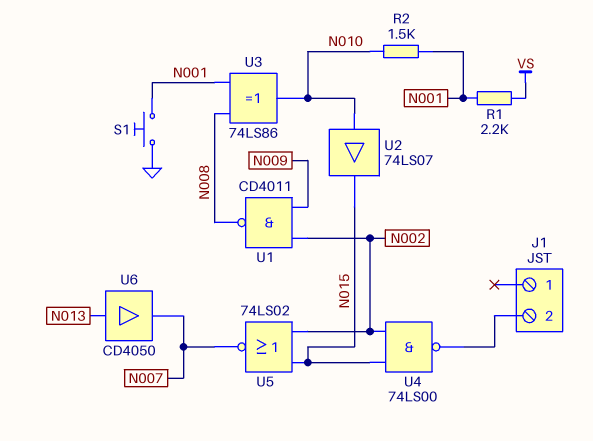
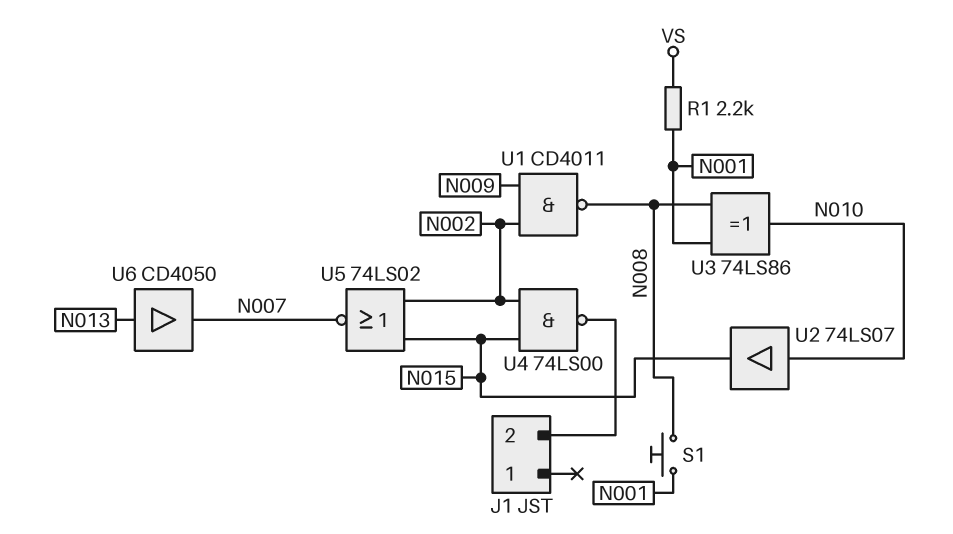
R2: 1.5k (N001, N010) -> none
S1: button (GND, N001) -> button (N001, N008)

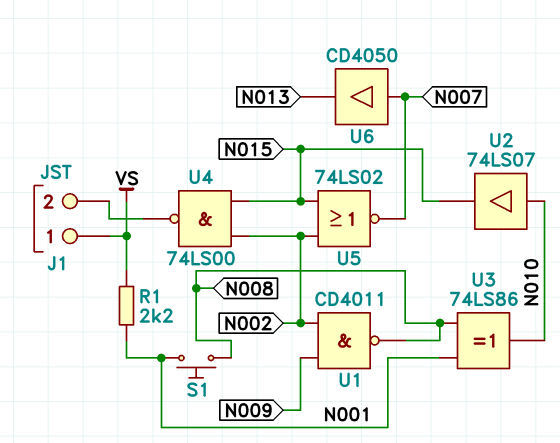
J1 pin 1: none -> VS
U6: buffer CD4050 (in N013, out N007) -> buffer CD4050 (in N007, out N013)

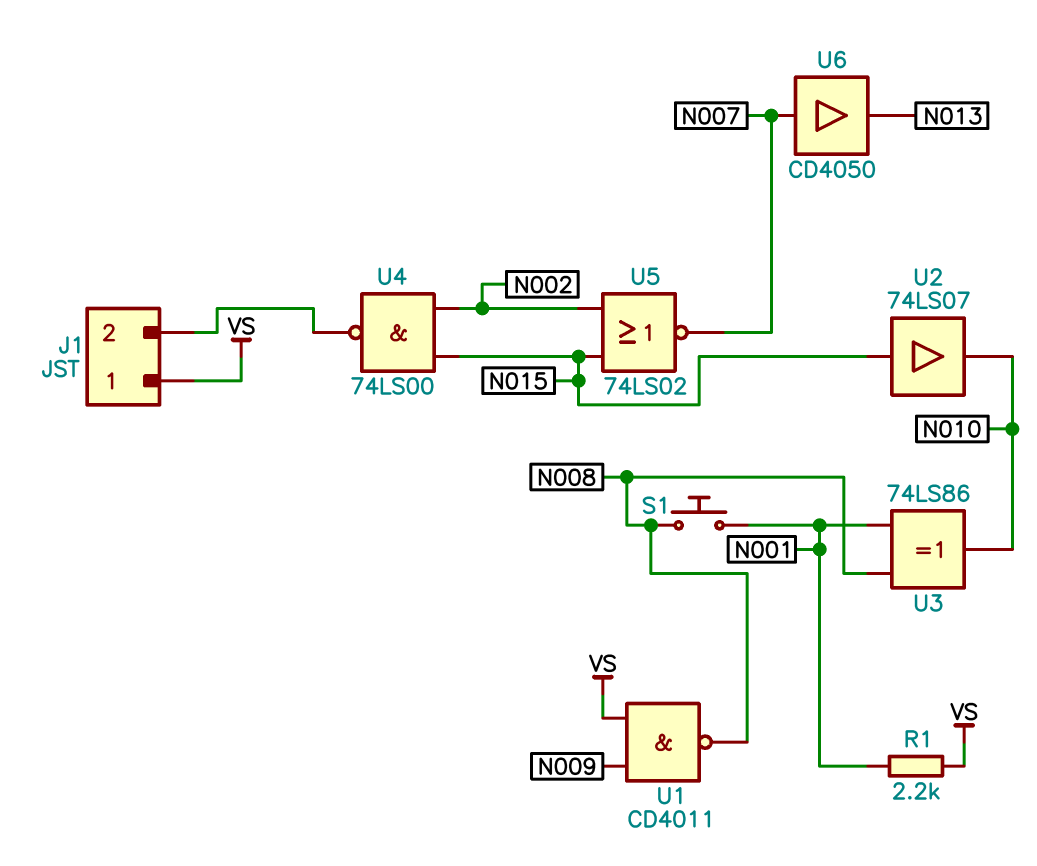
U1: NAND CD4011 (in N002, in N009, out N008) -> NAND CD4011 (in N009, in VS, out N008)
U2: buffer 74LS07 (in N010, out N015) -> buffer 74LS07 (in N015, out N010)

